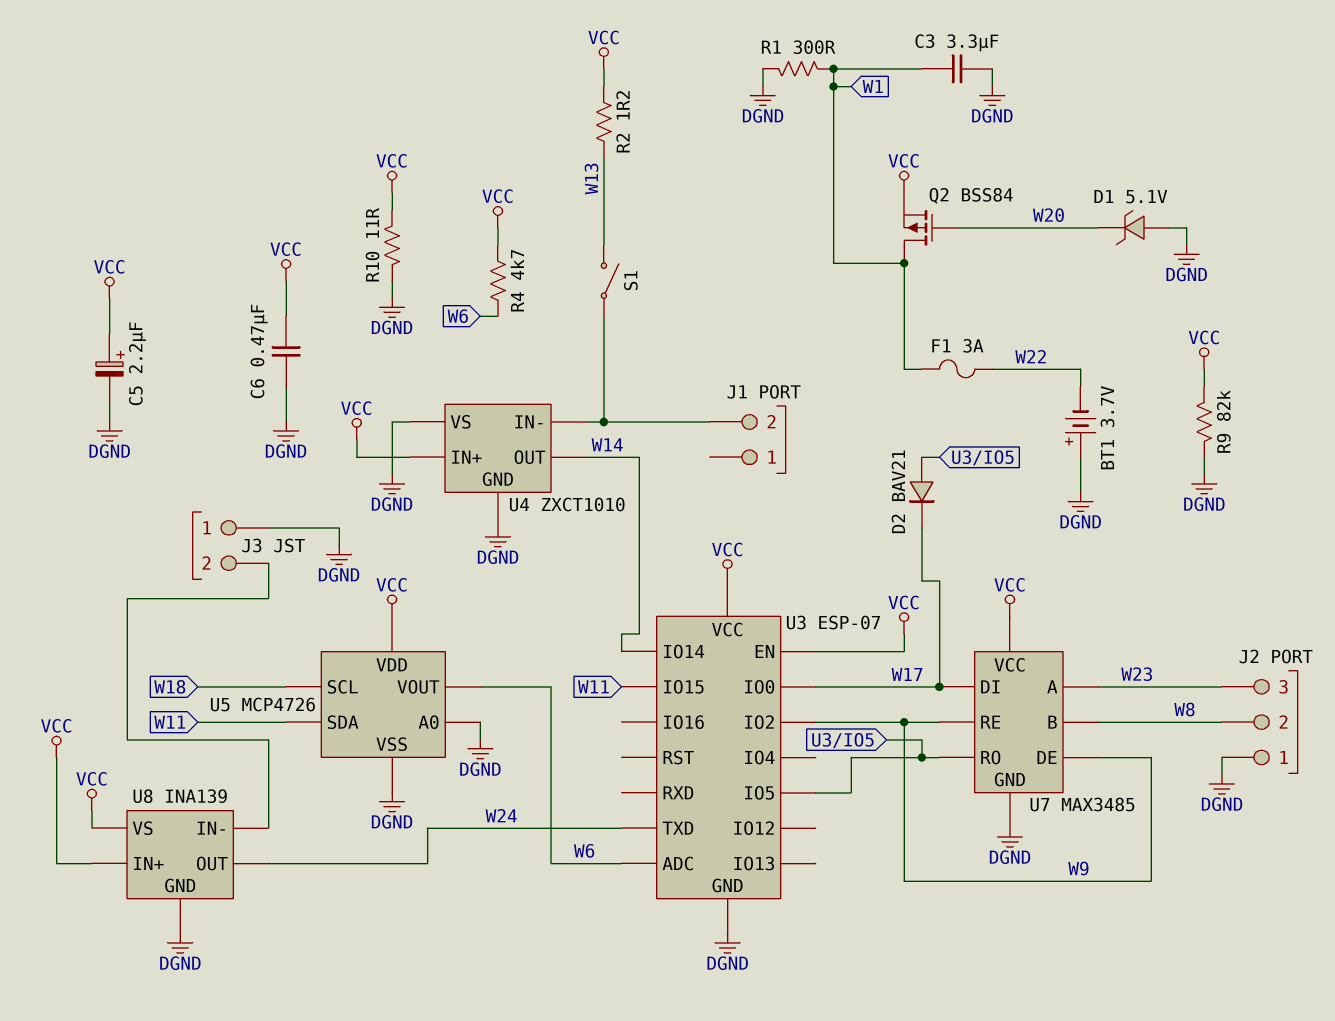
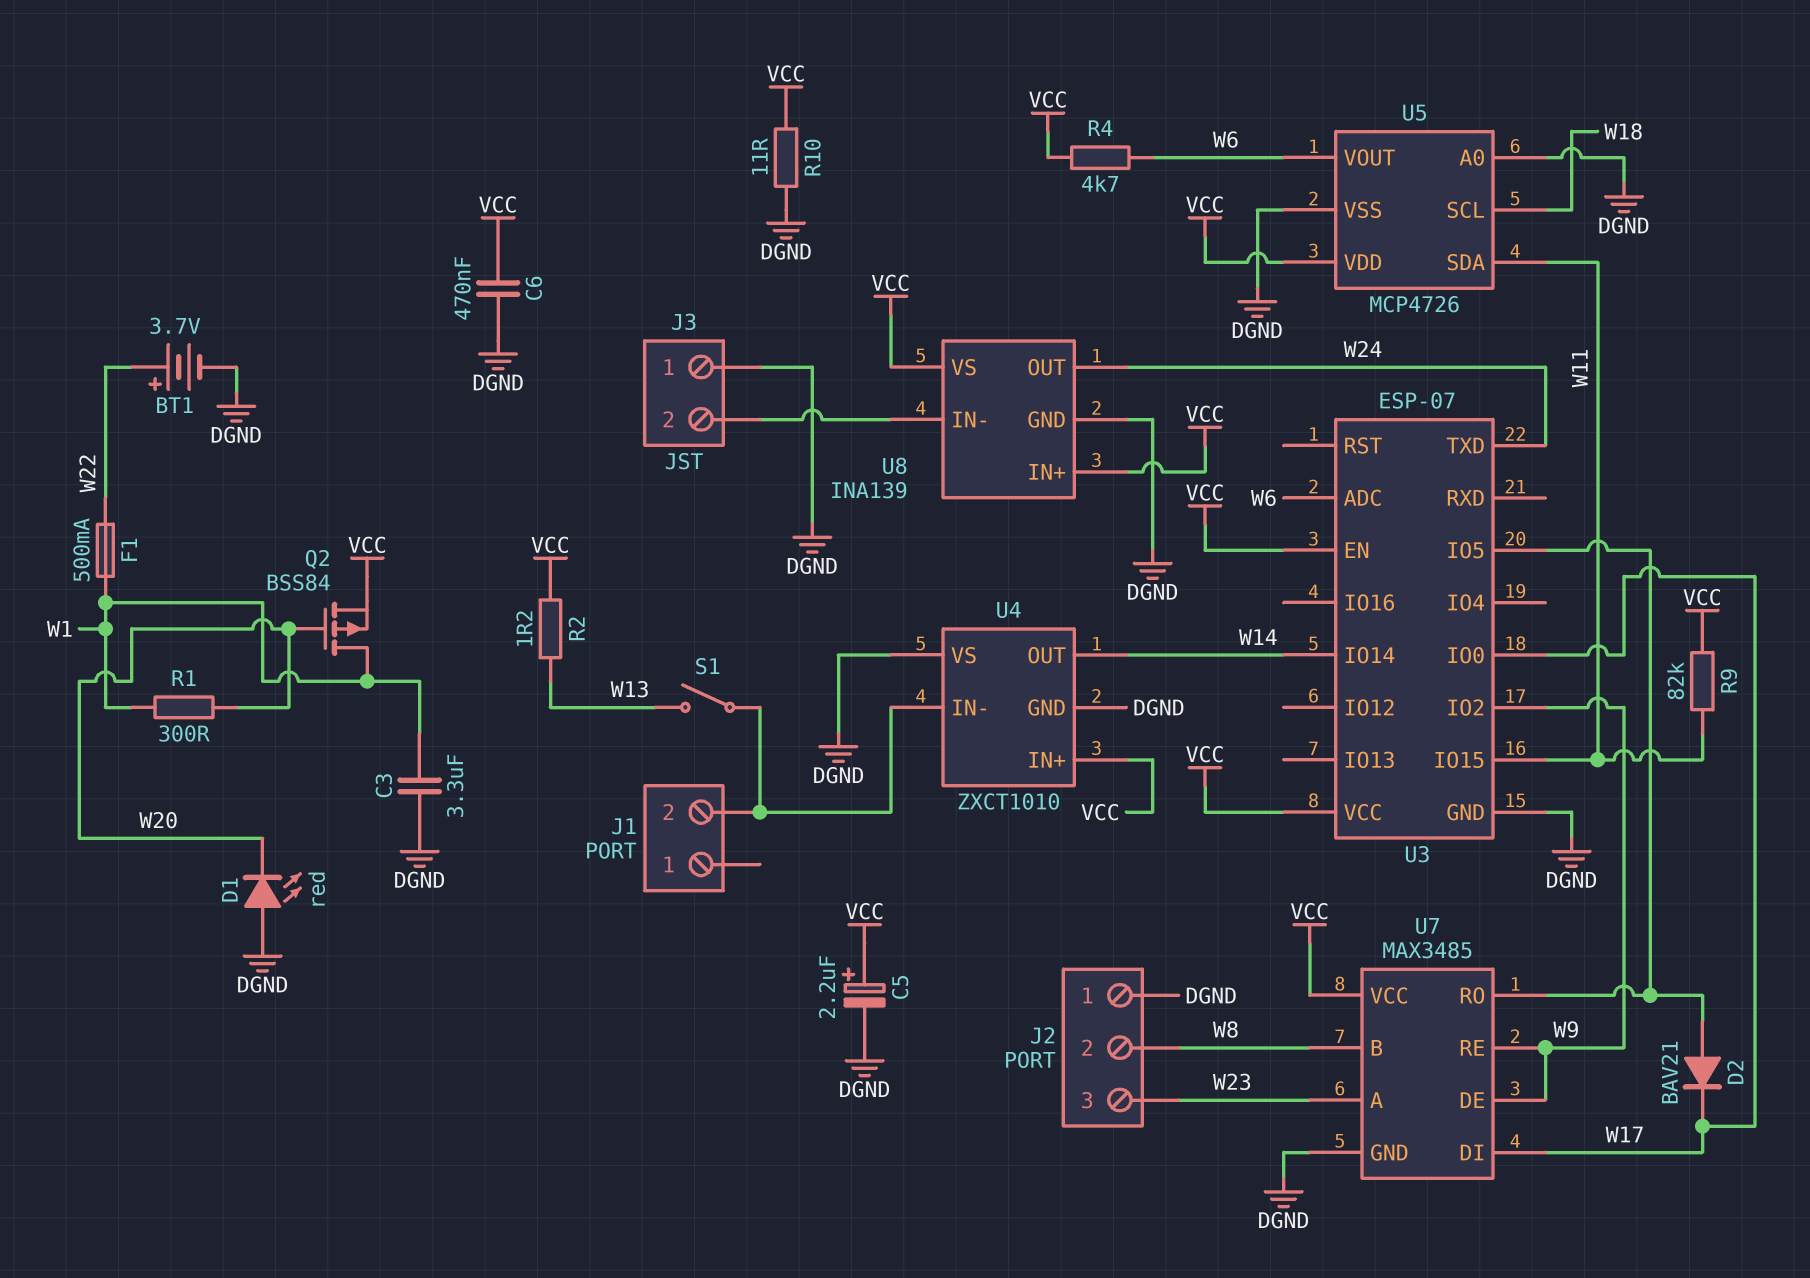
BT1: 3.7V (plus DGND, minus W22) -> 3.7V (plus W22, minus DGND)
D1: zener 5.1V (A DGND, K W20) -> LED red (A DGND, K W20)
F1: 3A (W1, W22) -> 500mA (W1, W22)
R1: 300 (DGND, W1) -> 300 (W1, W20)
R9: 82k (DGND, VCC) -> 82k (VCC, W11)

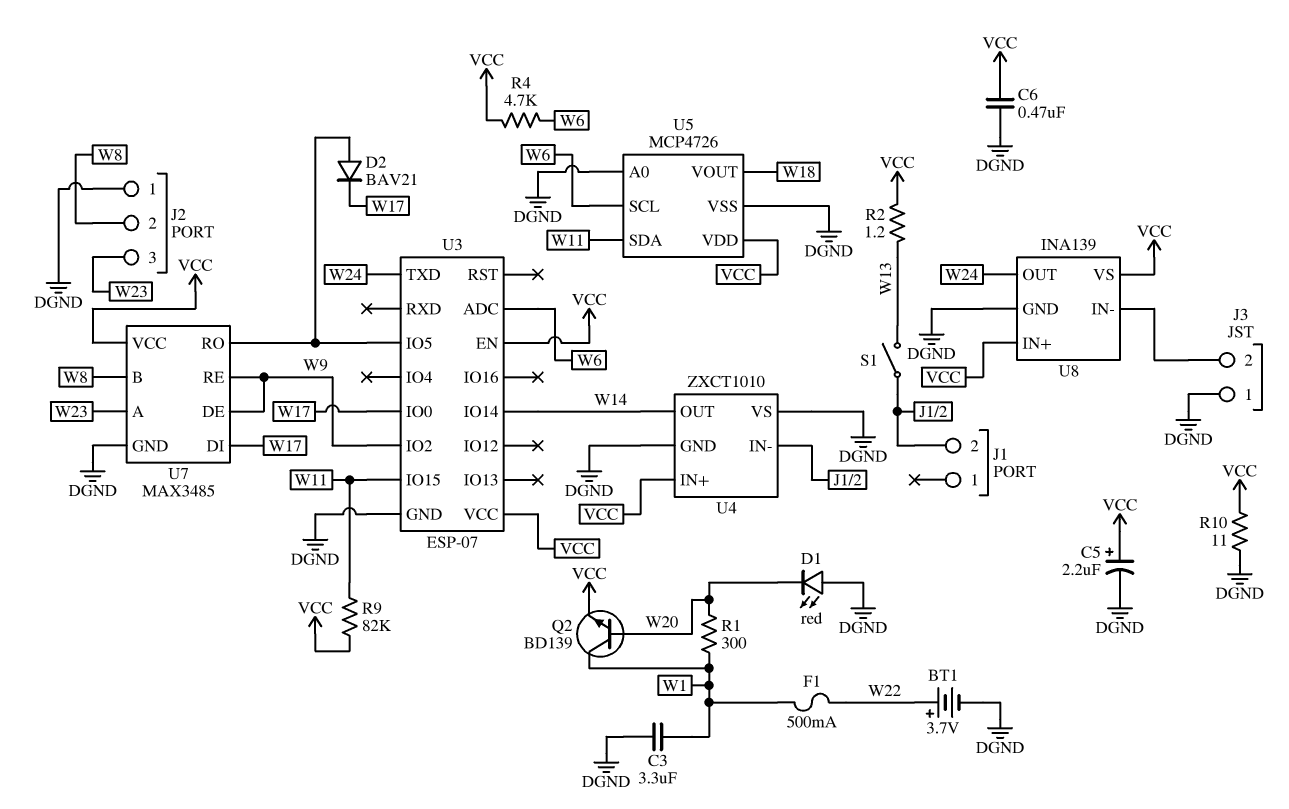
Q2: PMOS BSS84 (G W20, D W1, S VCC) -> NPN BD139 (B W20, C W1, E VCC)
U5 pin SCL: W18 -> W6
U5 pin VOUT: W6 -> W18

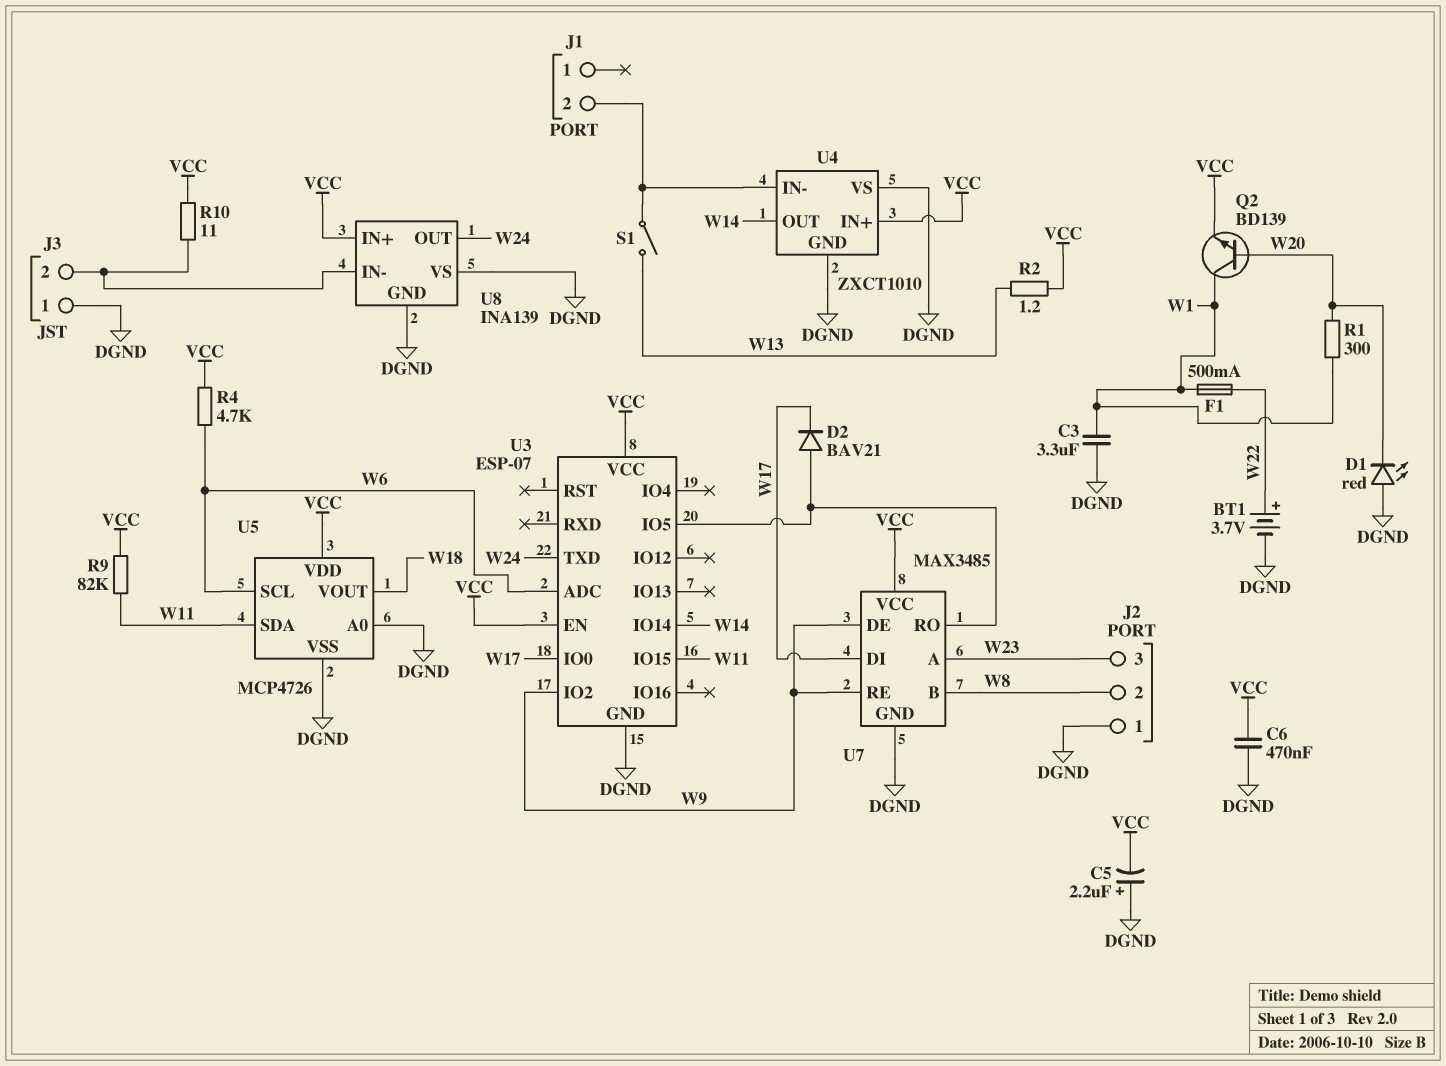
C5: 2.2uF (plus VCC, minus DGND) -> 2.2uF (plus DGND, minus VCC)
R10: 11 (DGND, VCC) -> 11 (J3/2, VCC)
U8 pin VS: VCC -> DGND

